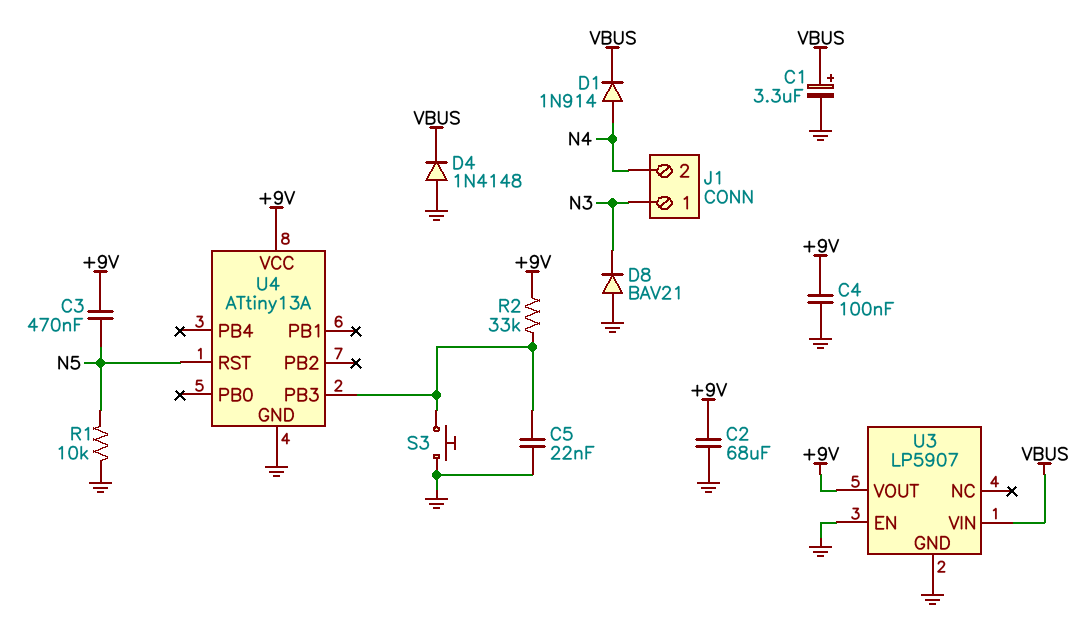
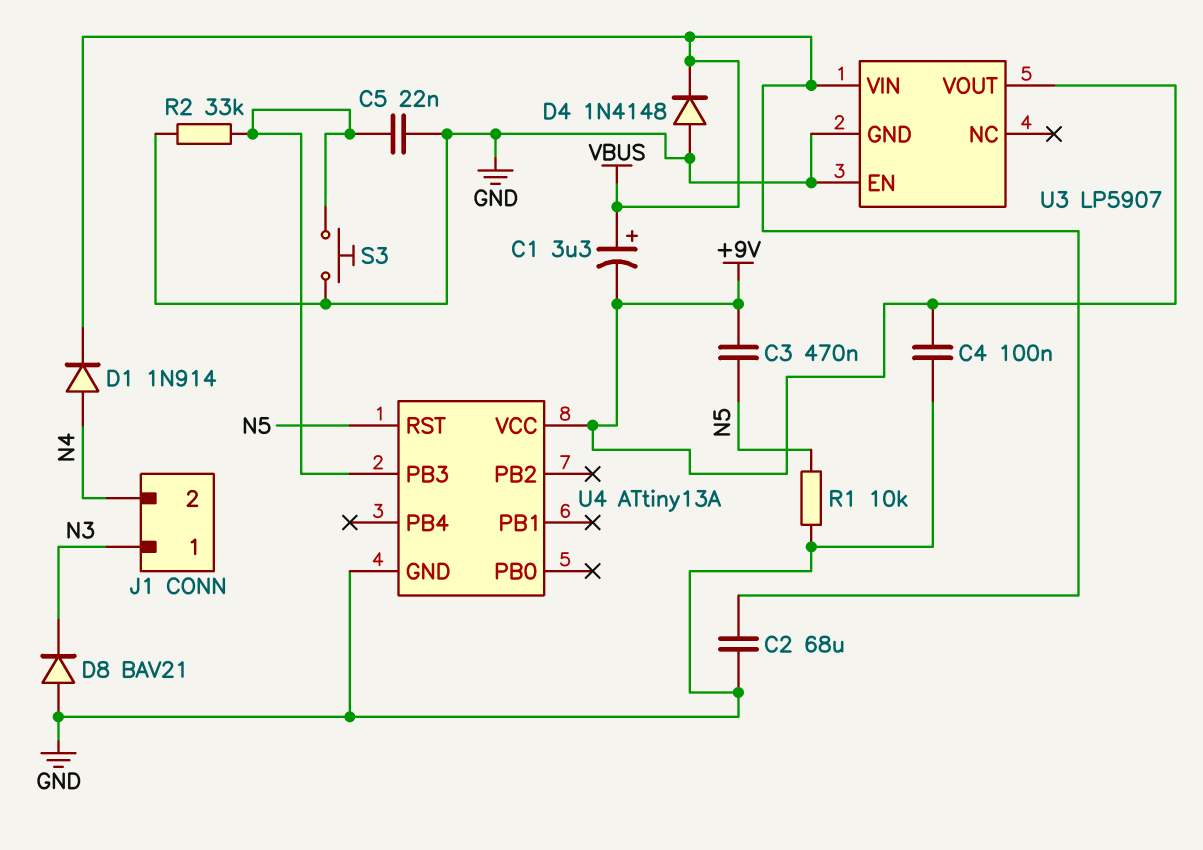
C1: 3.3uF (plus VBUS, minus GND) -> 3.3uF (plus VBUS, minus +9V)
C2: 68uF (+9V, GND) -> 68uF (GND, VBUS)
R2: 33k (+9V, U4/PB3) -> 33k (GND, U4/PB3)

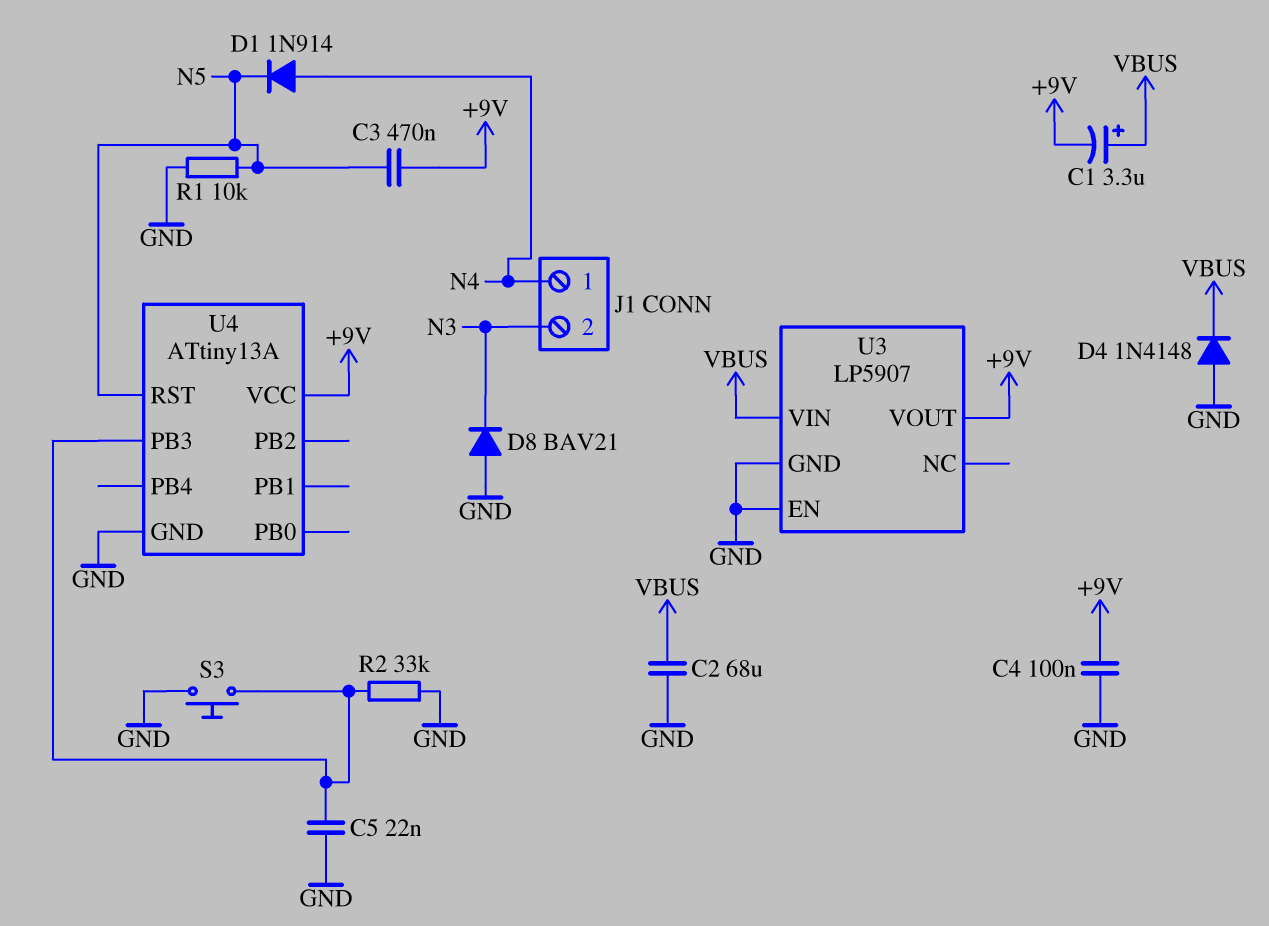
D1: diode 1N914 (A N4, K VBUS) -> diode 1N914 (A N4, K N5)
J1 pin 1: N3 -> N4
J1 pin 2: N4 -> N3

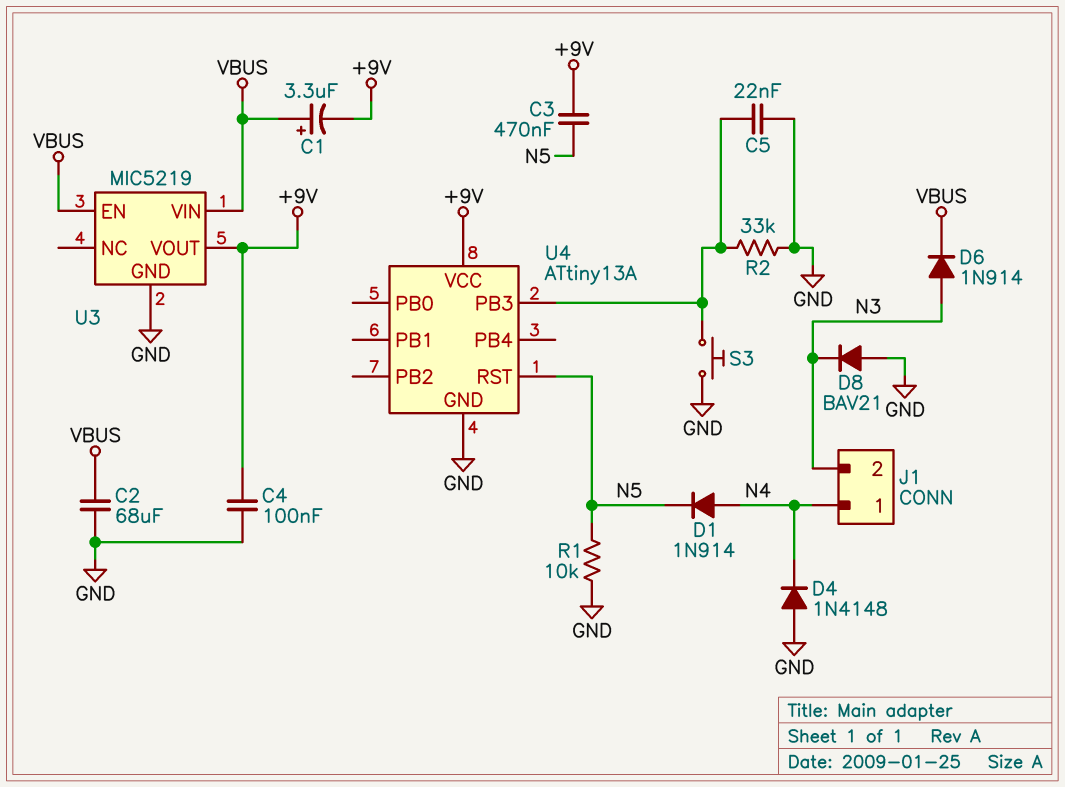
D4: diode 1N4148 (A GND, K VBUS) -> diode 1N4148 (A GND, K N4)
D6: none -> diode 1N914 (A N3, K VBUS)
U3: LP5907 -> MIC5219
U3 pin EN: GND -> VBUS

